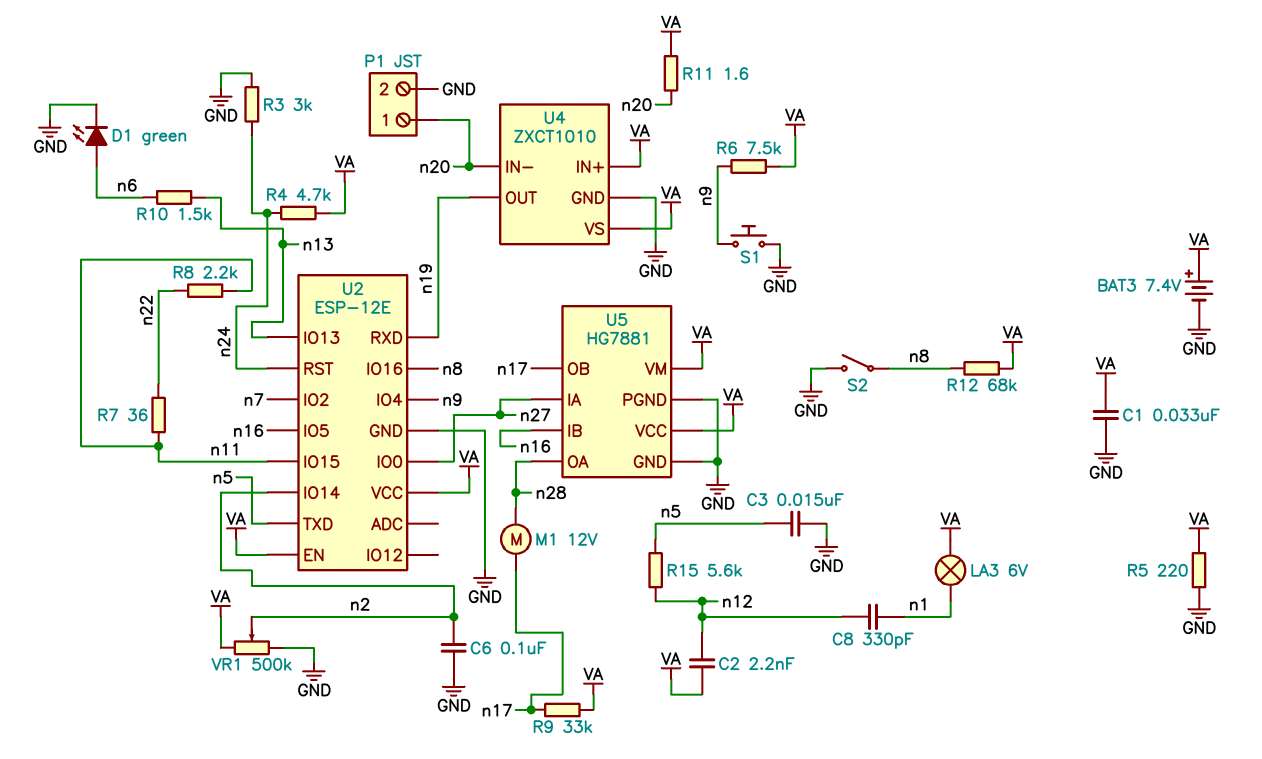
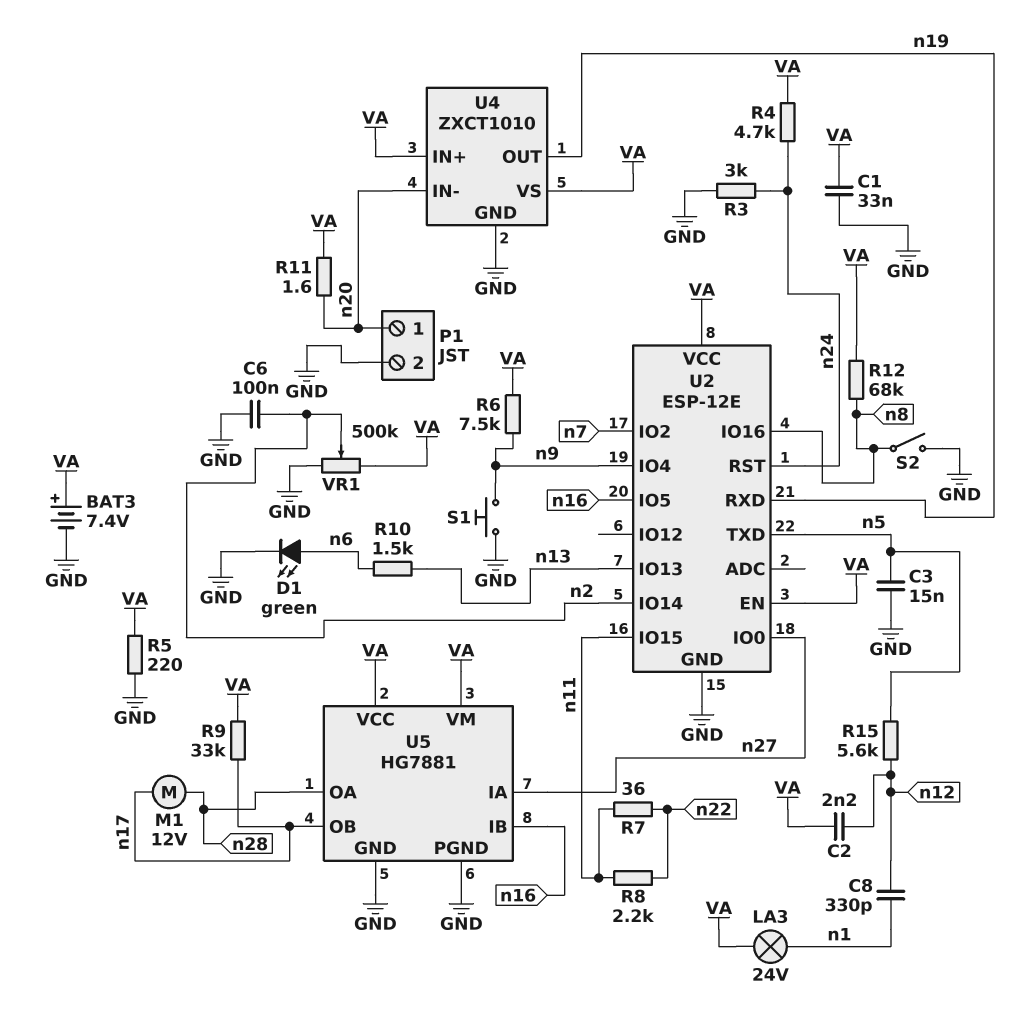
LA3: lamp 6V (VA, n1) -> lamp 24V (VA, n1)

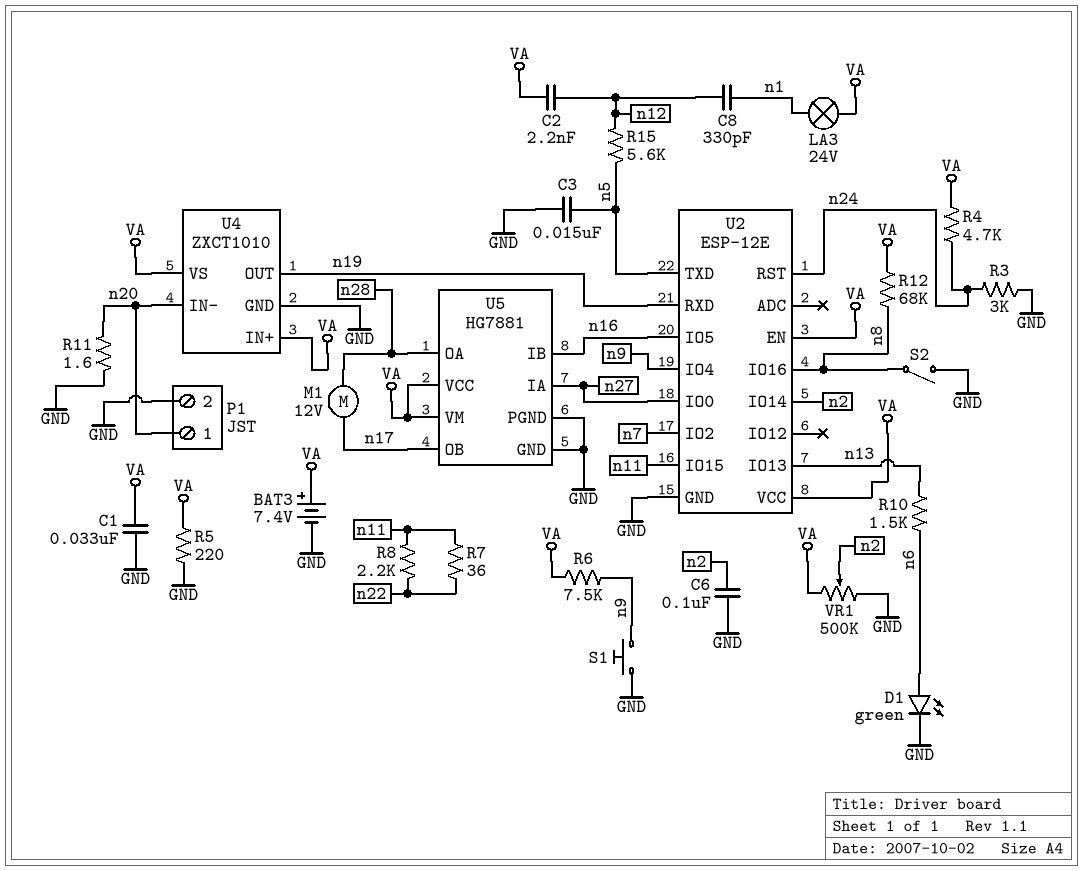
R9: 33k (VA, n17) -> none
R11: 1.6 (VA, n20) -> 1.6 (GND, n20)

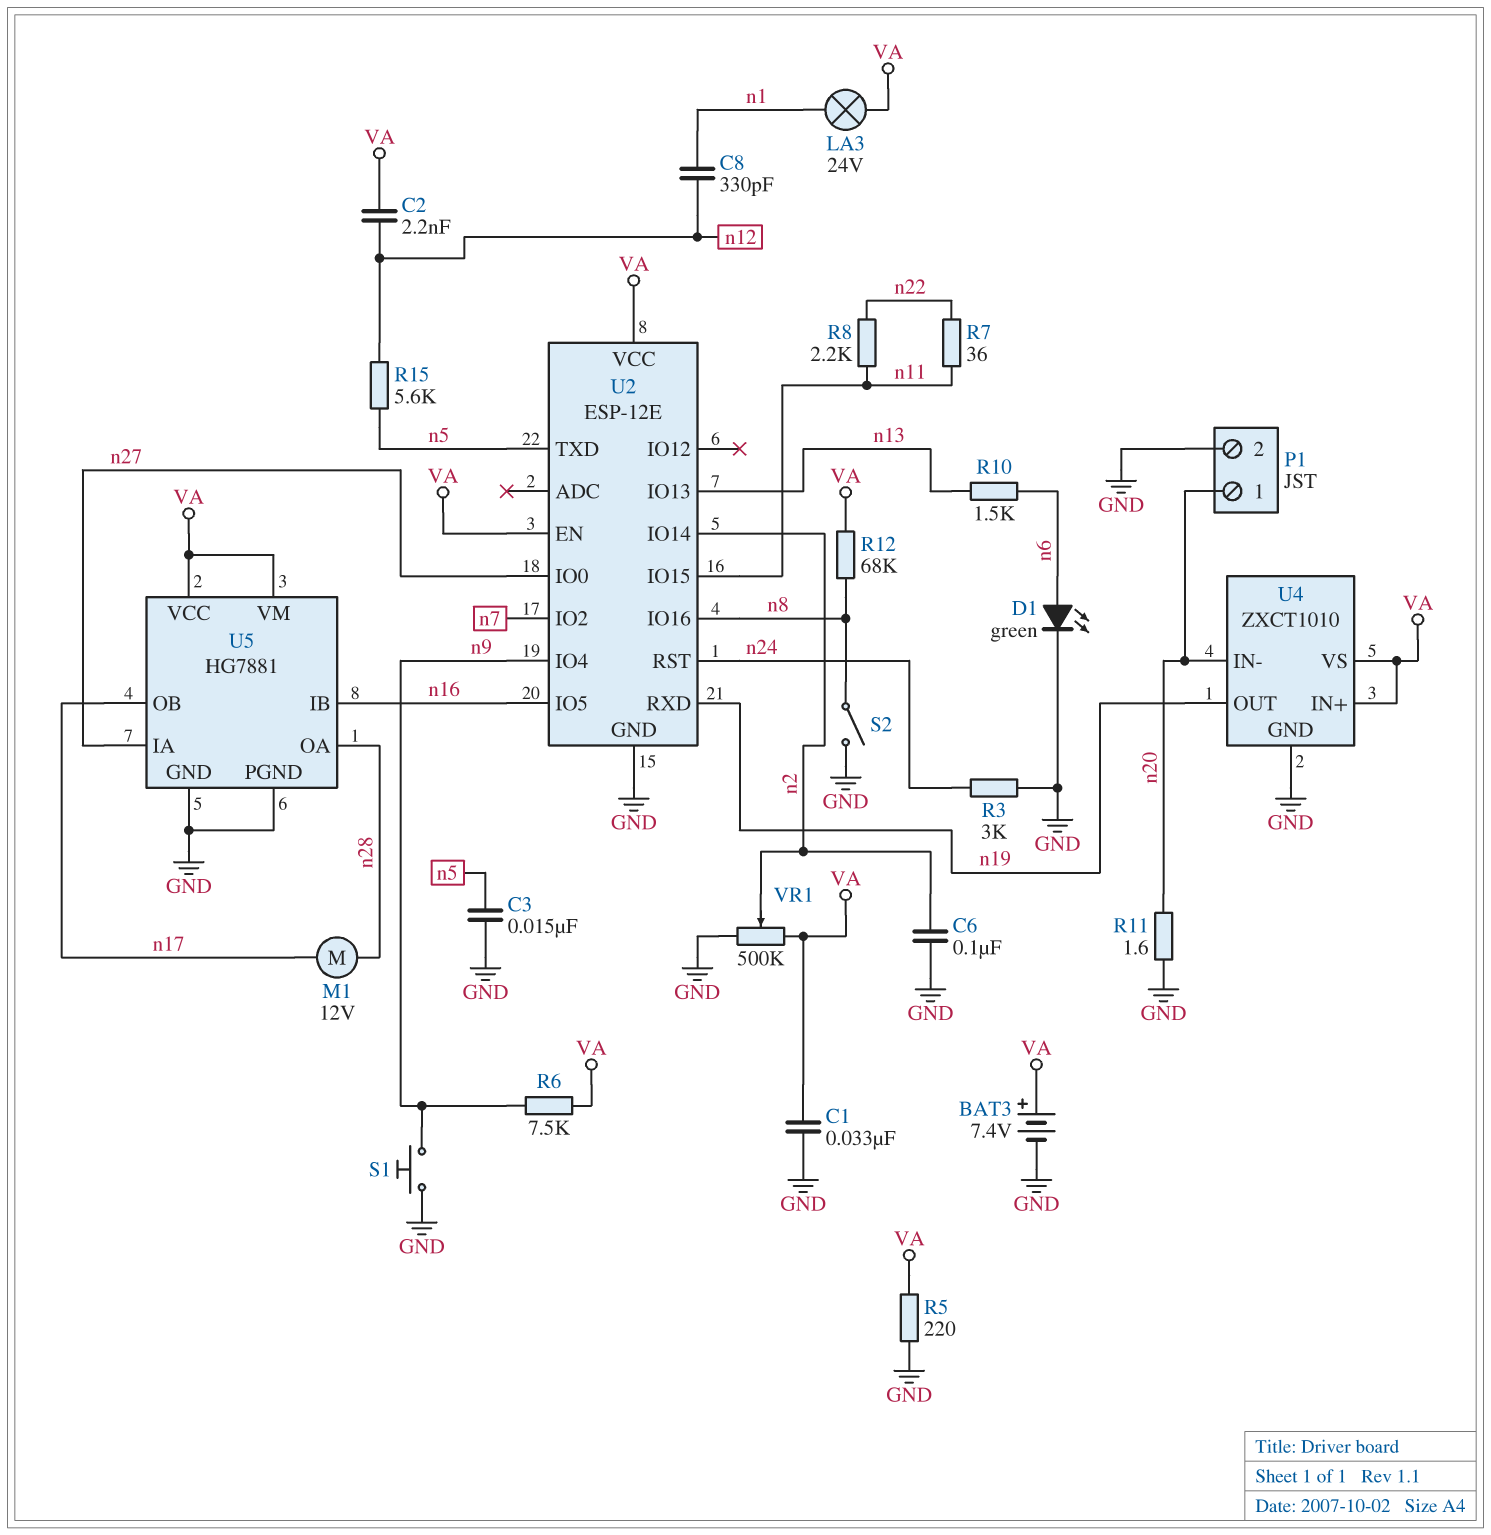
R4: 4.7k (VA, n24) -> none

